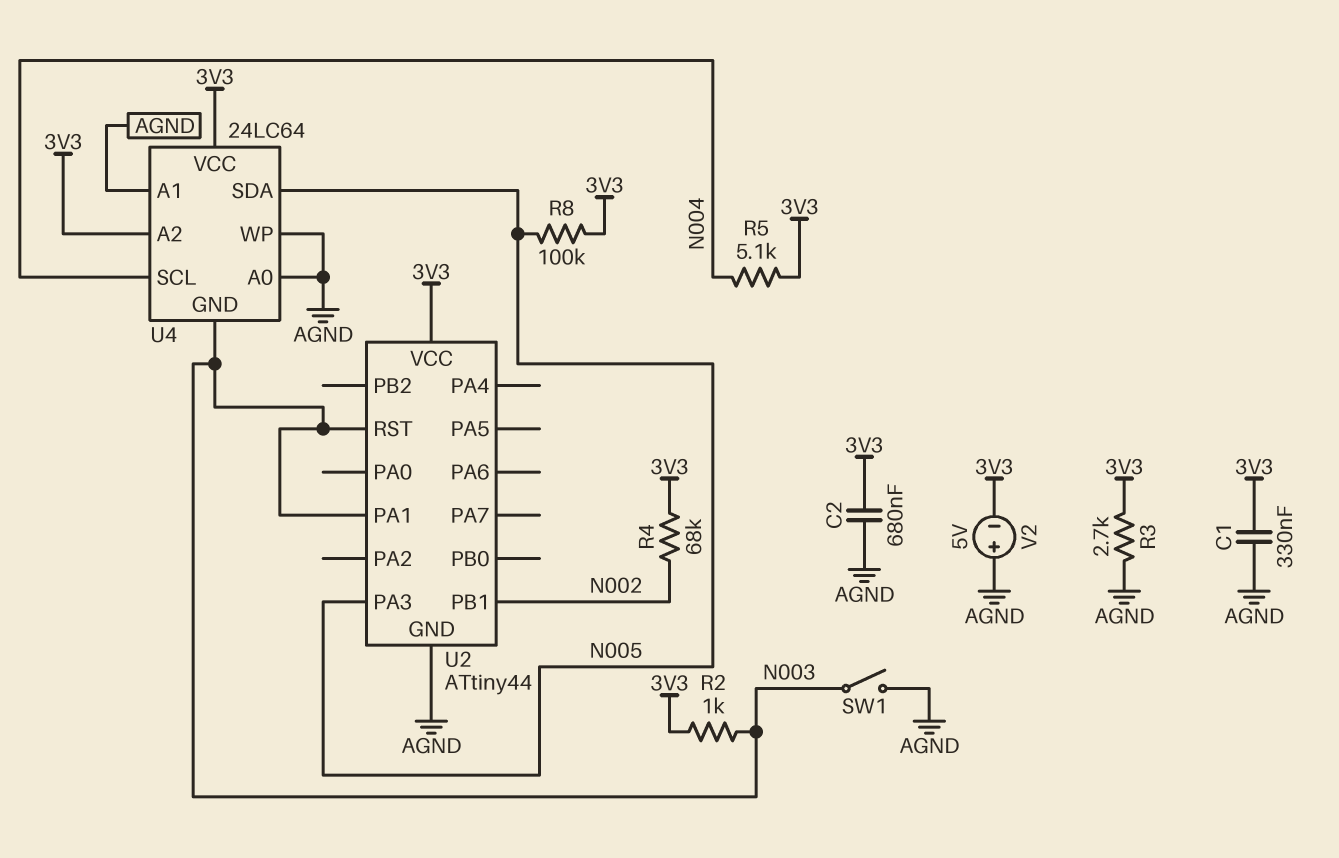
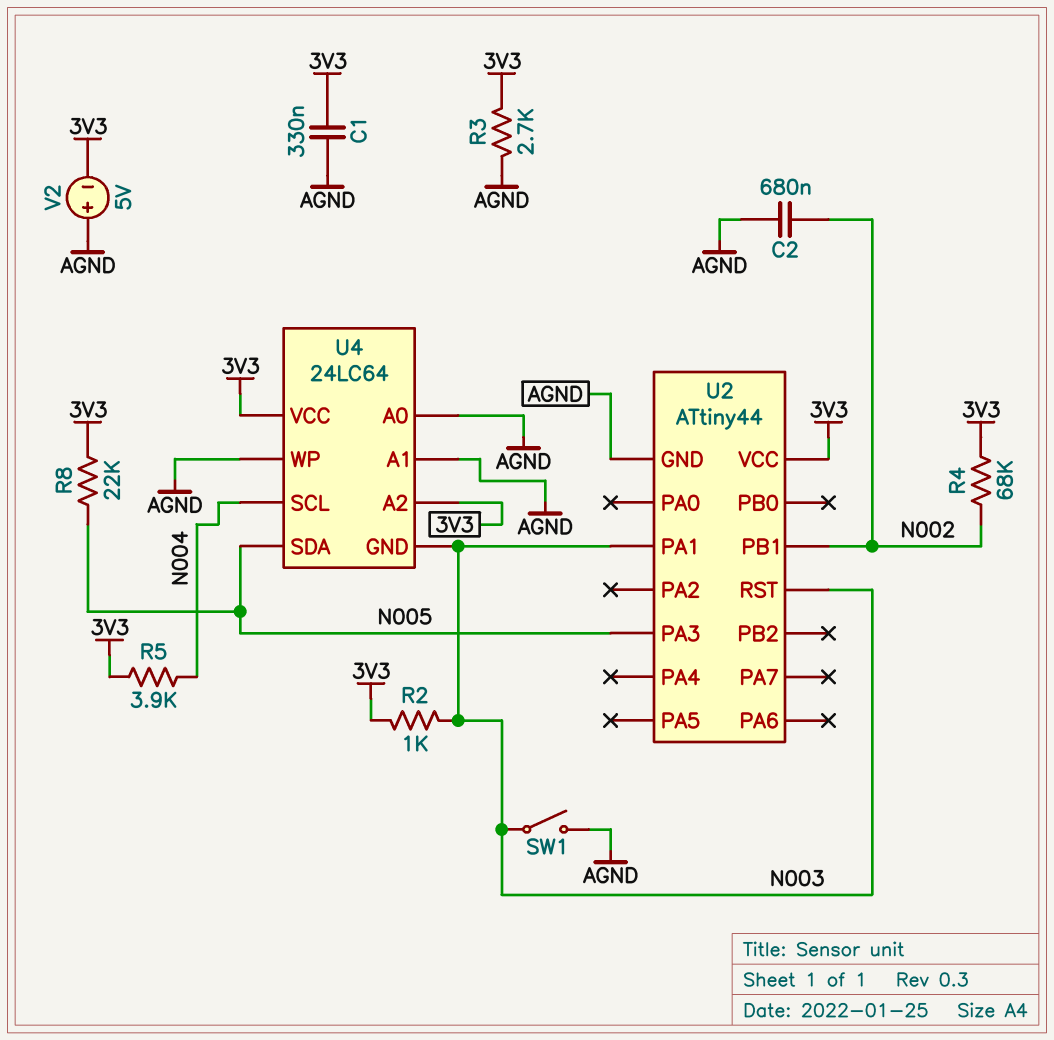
C2: 680nF (3V3, AGND) -> 680nF (AGND, N002)
R5: 5.1k (3V3, N004) -> 3.9k (3V3, N004)
R8: 100k (3V3, N005) -> 22k (3V3, N005)

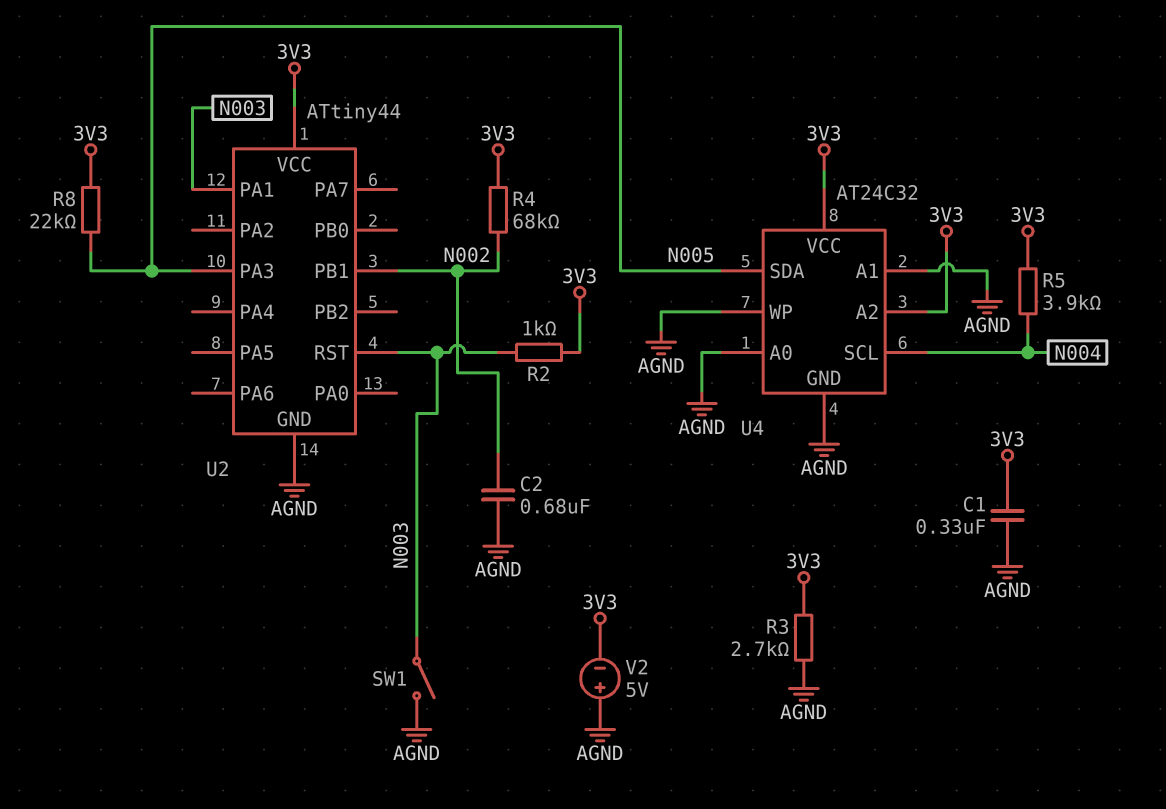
U4: 24LC64 -> AT24C32
U4 pin GND: N003 -> AGND

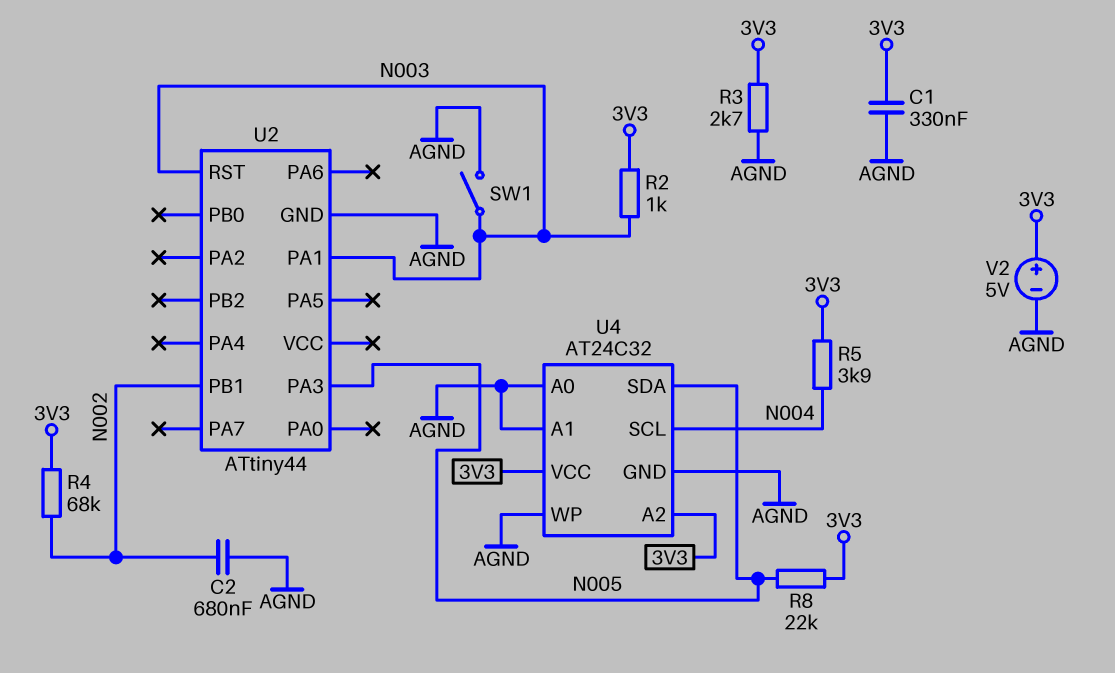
U2 pin VCC: 3V3 -> none
V2: 5V (plus AGND, minus 3V3) -> 5V (plus 3V3, minus AGND)

